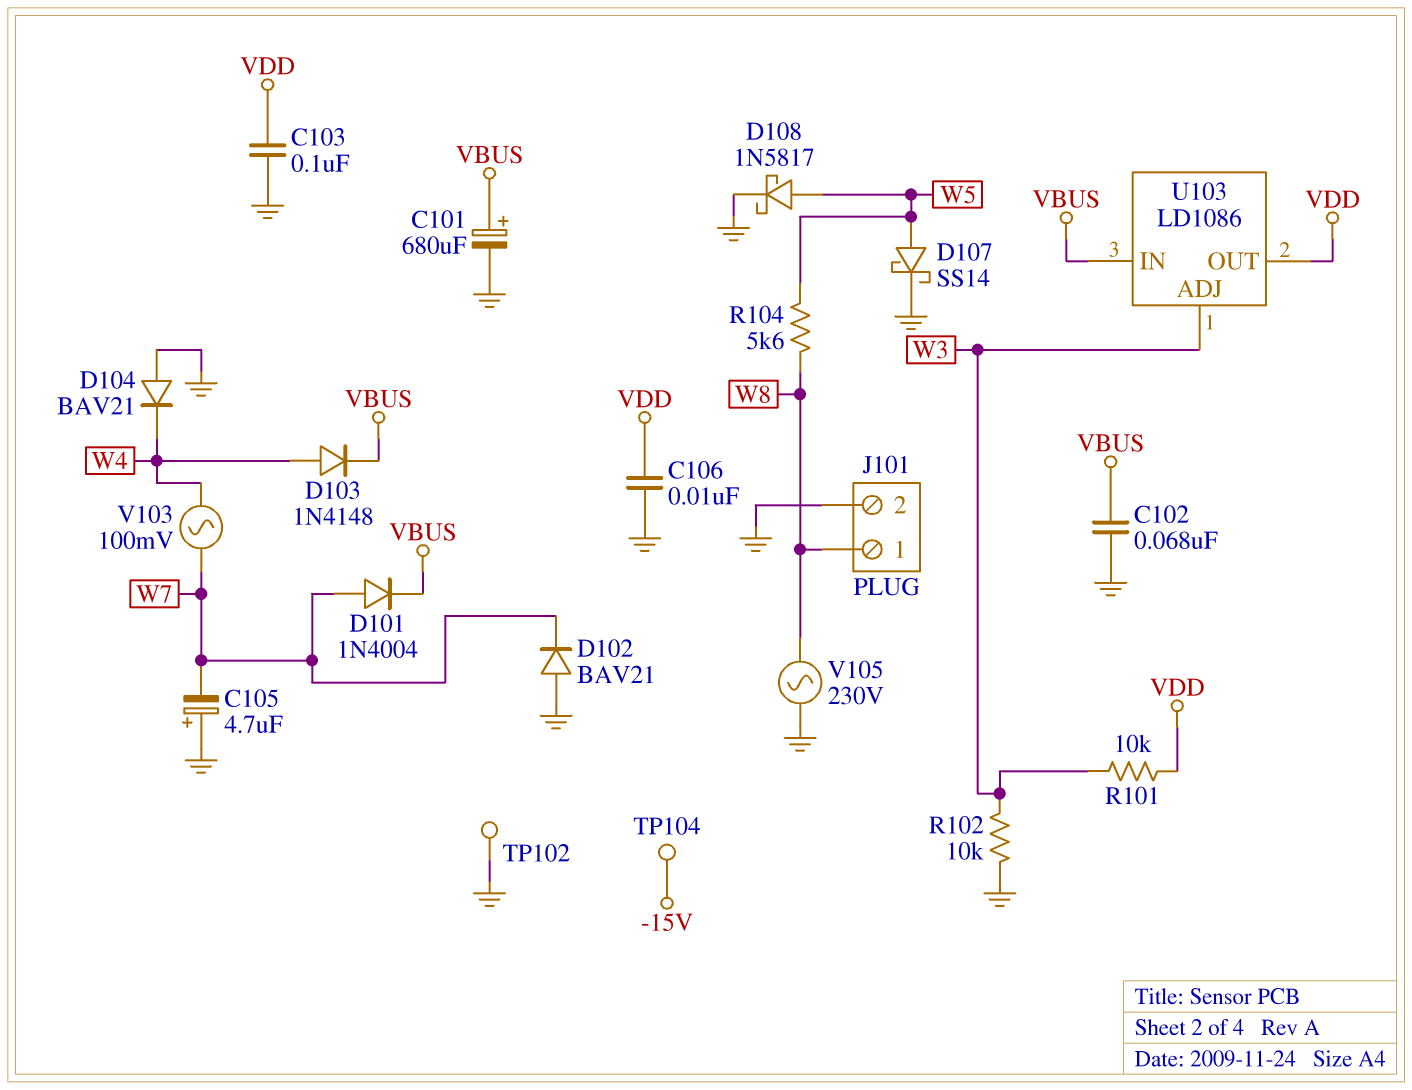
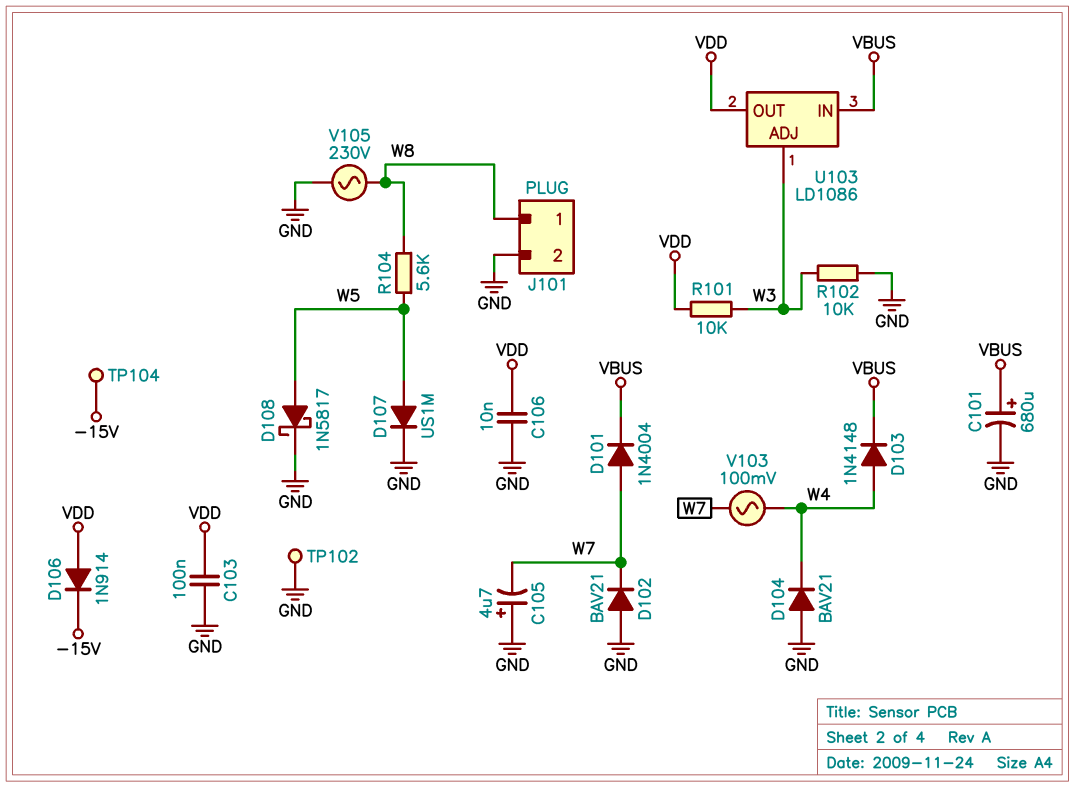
C102: 68nF (GND, VBUS) -> none
D106: none -> diode 1N914 (A VDD, K -15V)
D107: schottky SS14 (A W5, K GND) -> diode US1M (A W5, K GND)

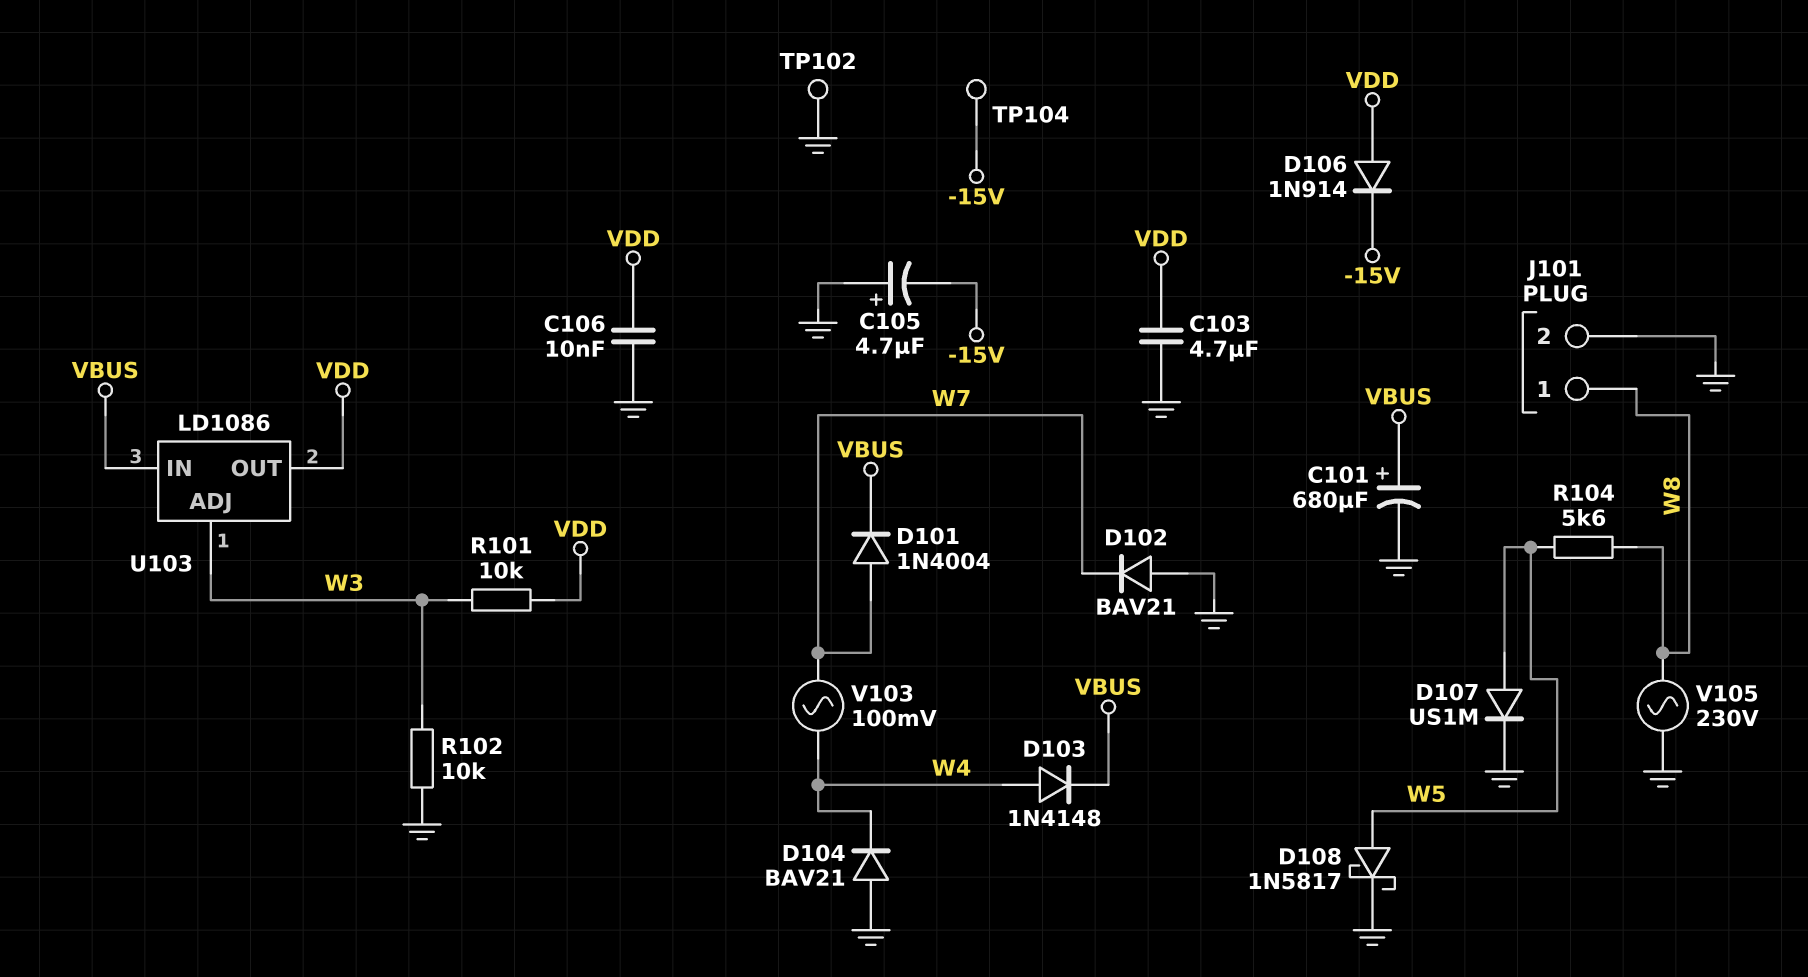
C103: 100nF (GND, VDD) -> 4.7uF (GND, VDD)
C105: 4.7uF (plus GND, minus W7) -> 4.7uF (plus GND, minus -15V)

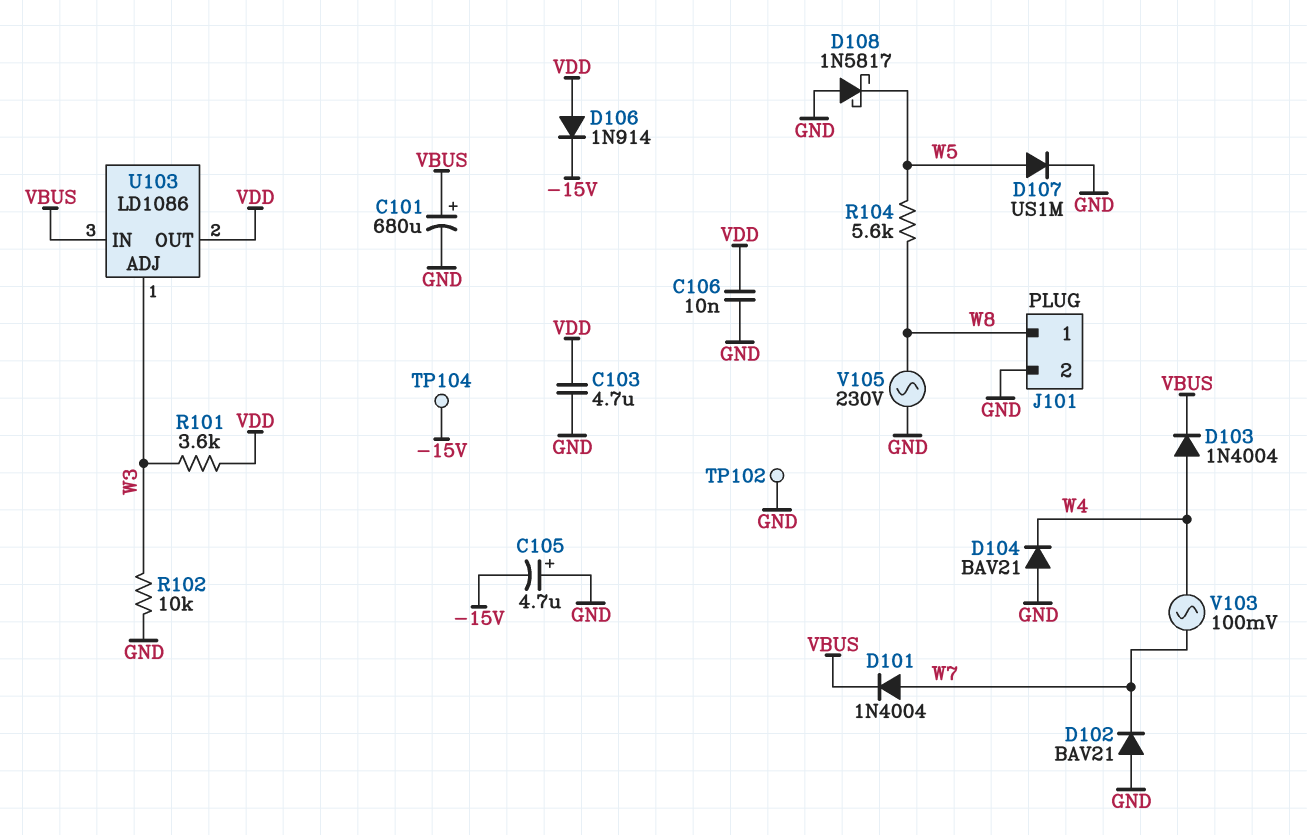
D103: diode 1N4148 (A W4, K VBUS) -> diode 1N4004 (A W4, K VBUS)
D108: schottky 1N5817 (A W5, K GND) -> schottky 1N5817 (A GND, K W5)
R101: 10k (VDD, W3) -> 3.6k (VDD, W3)

